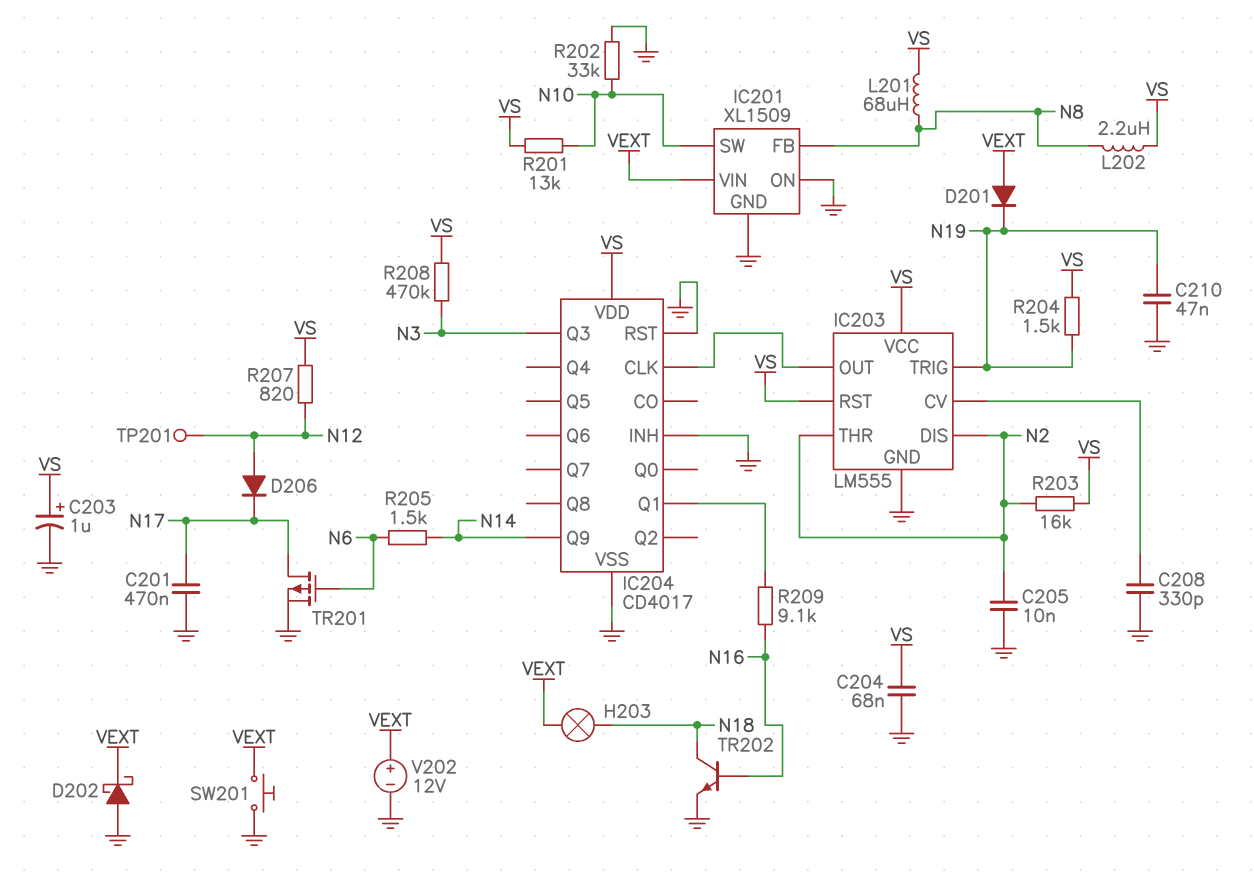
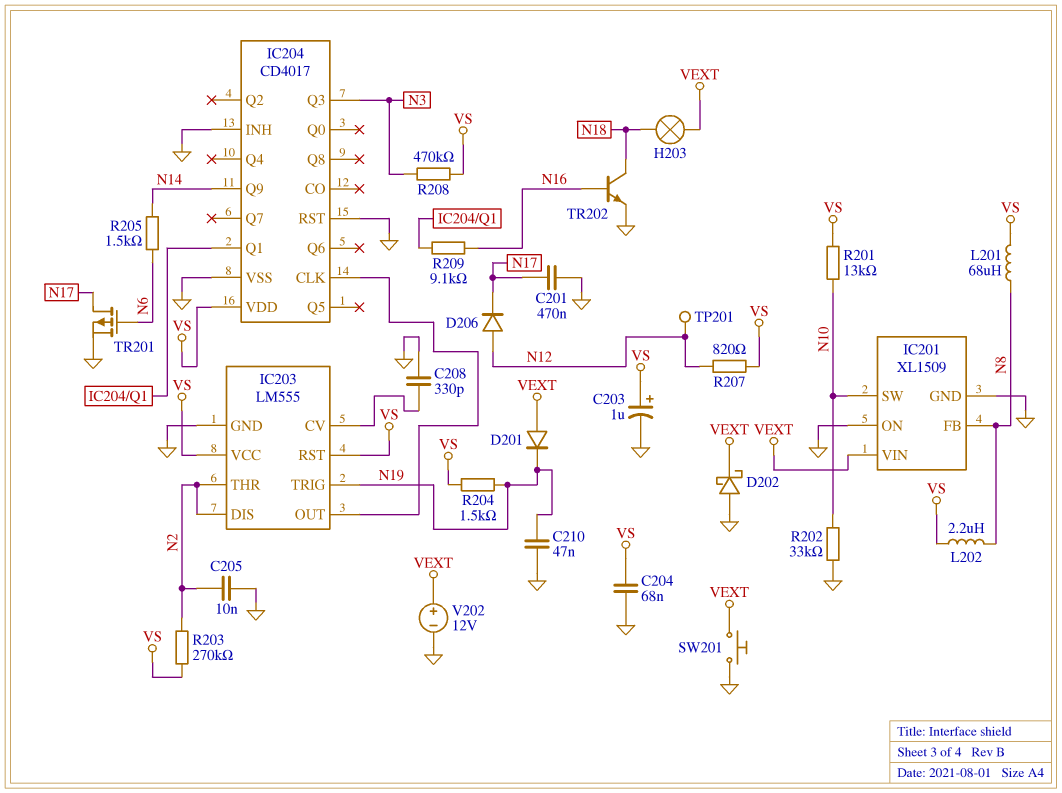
R203: 16k (N2, VS) -> 270k (N2, VS)

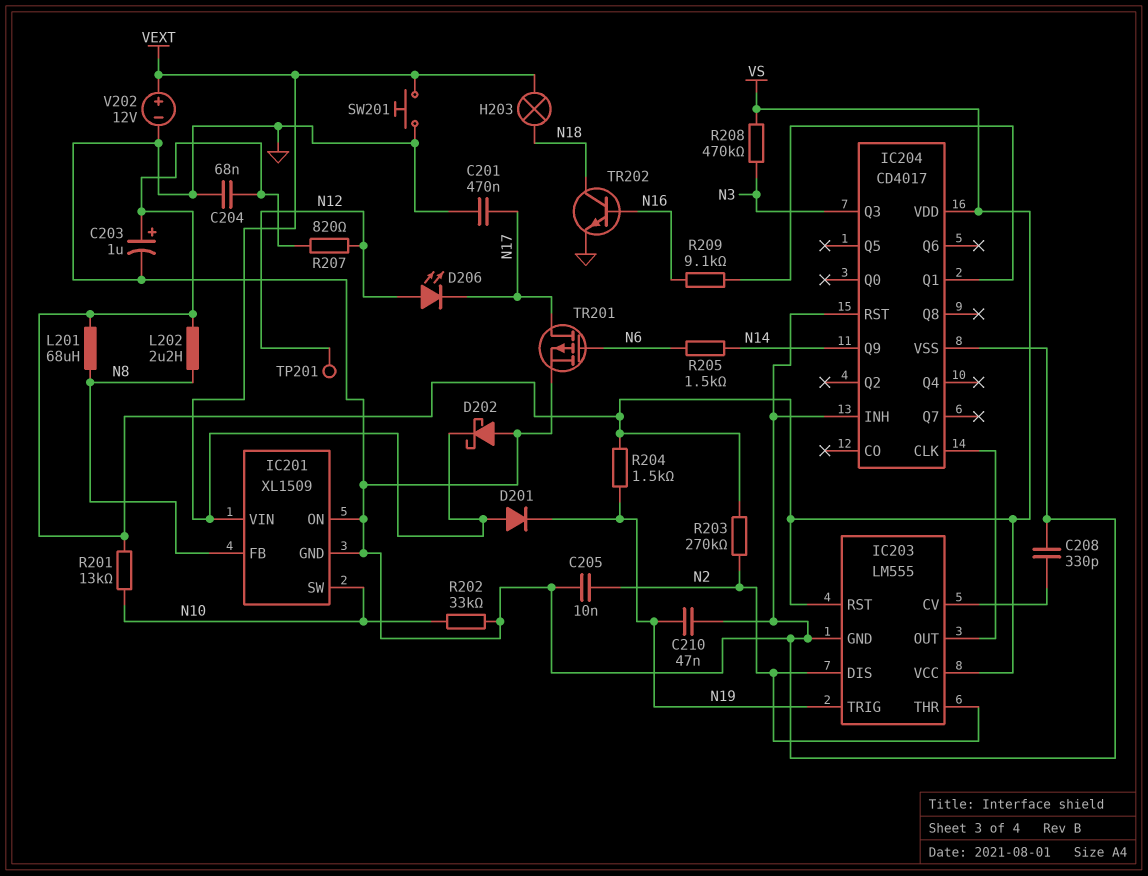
D206: diode (A N12, K N17) -> LED (A N12, K N17)

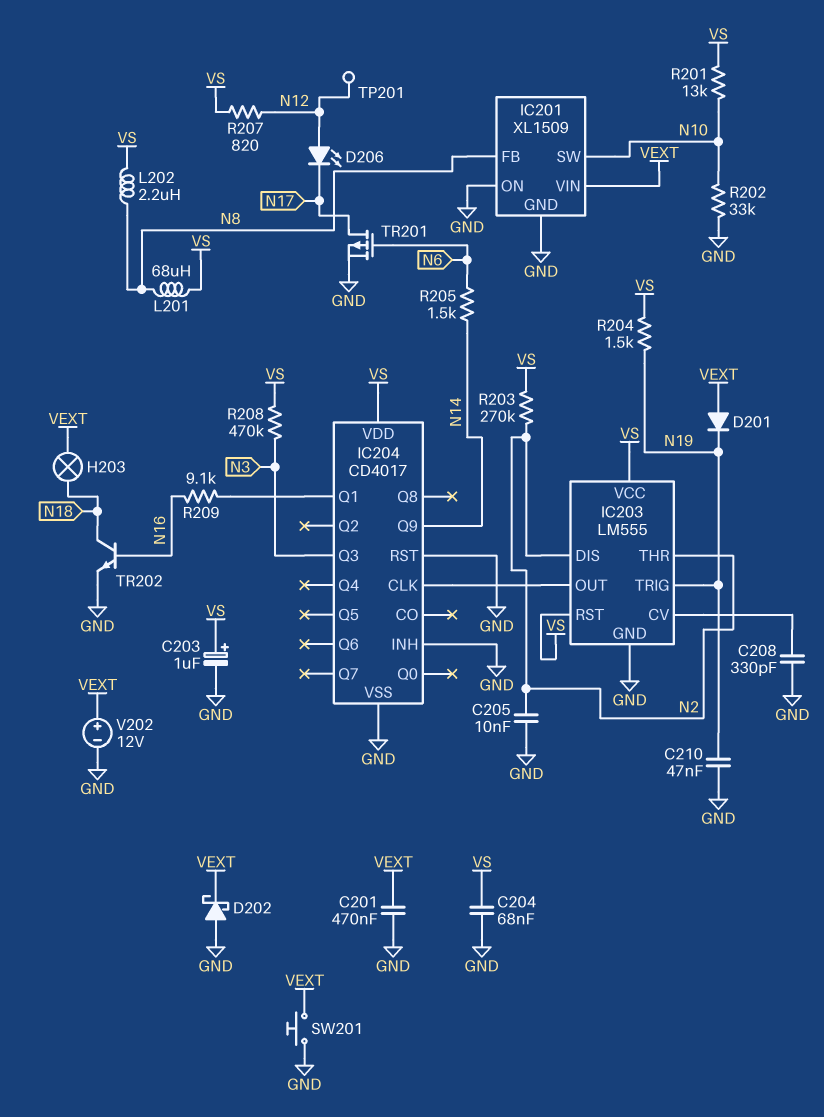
C201: 470nF (GND, N17) -> 470nF (GND, VEXT)

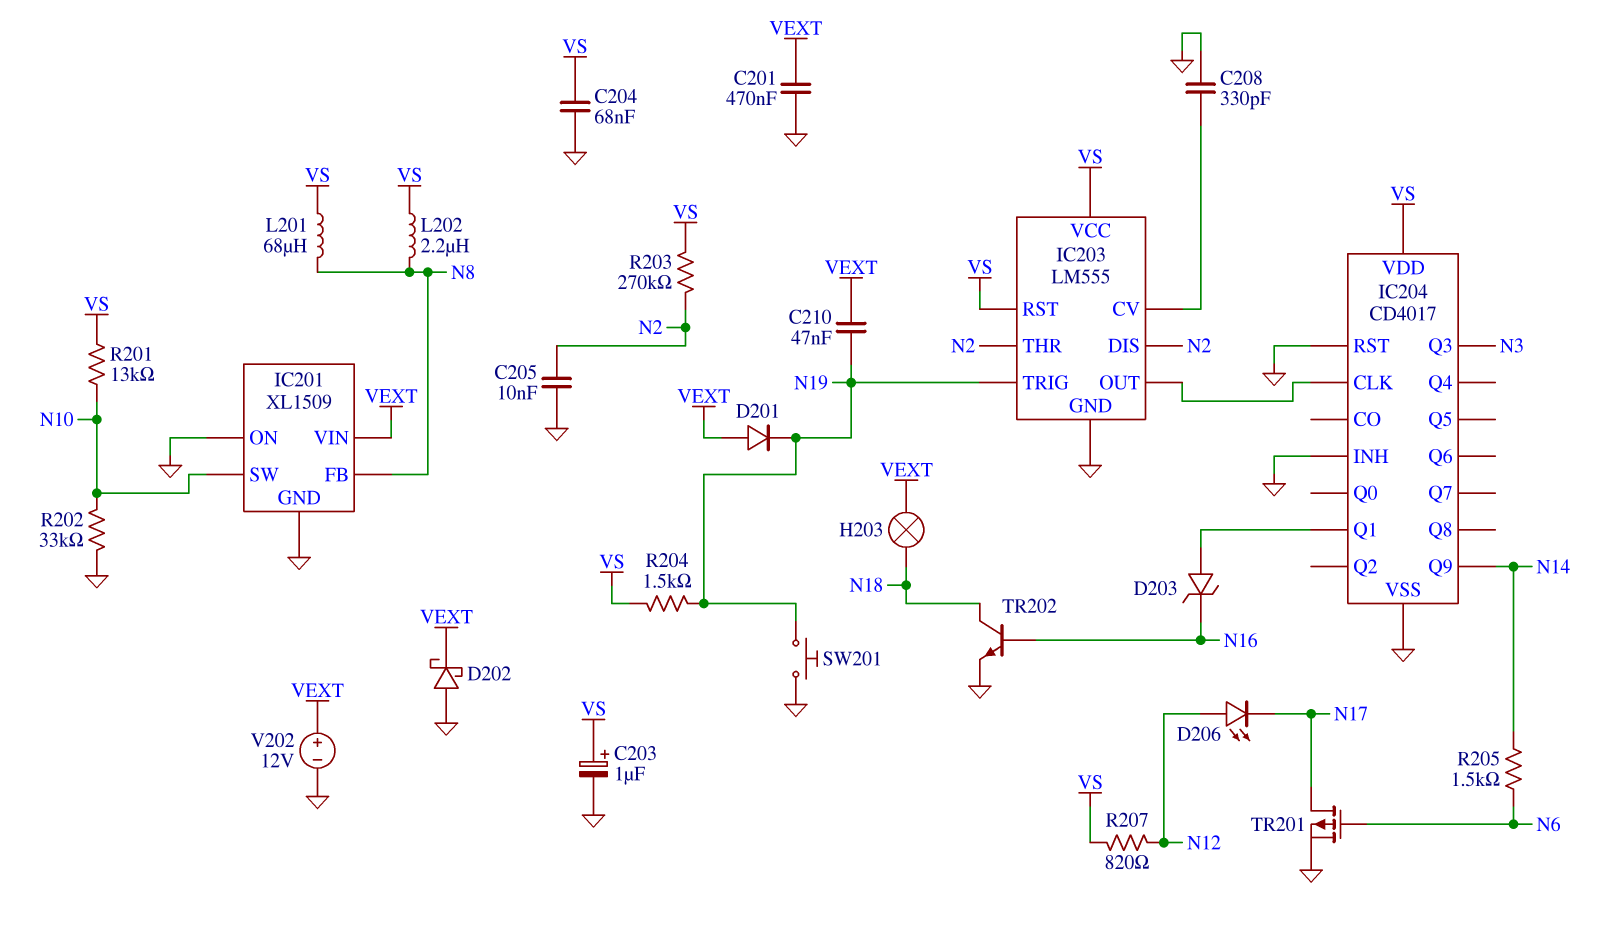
C210: 47nF (GND, N19) -> 47nF (N19, VEXT)
D203: none -> zener (A IC204/Q1, K N16)
R208: 470k (N3, VS) -> none
R209: 9.1k (IC204/Q1, N16) -> none
SW201: button (GND, VEXT) -> button (GND, N19)
TP201: test point (N12) -> none

